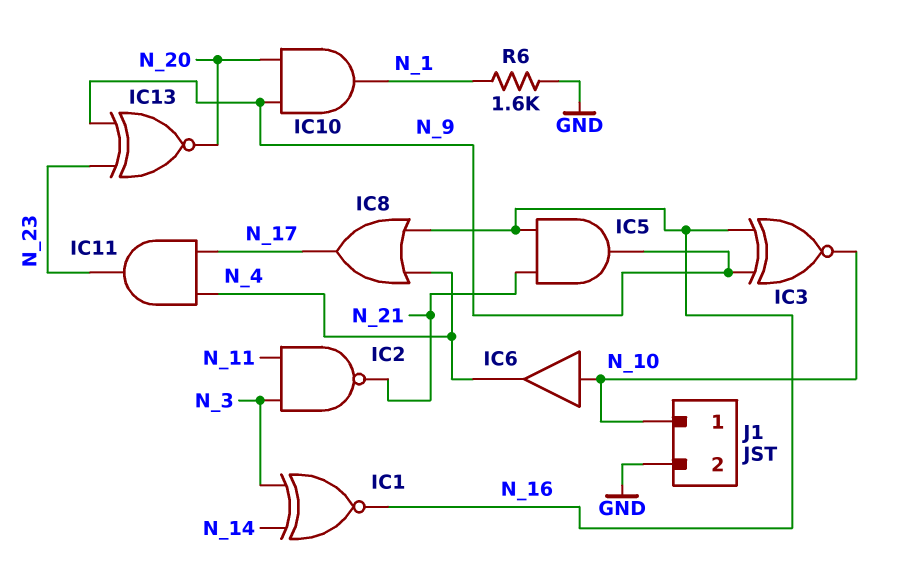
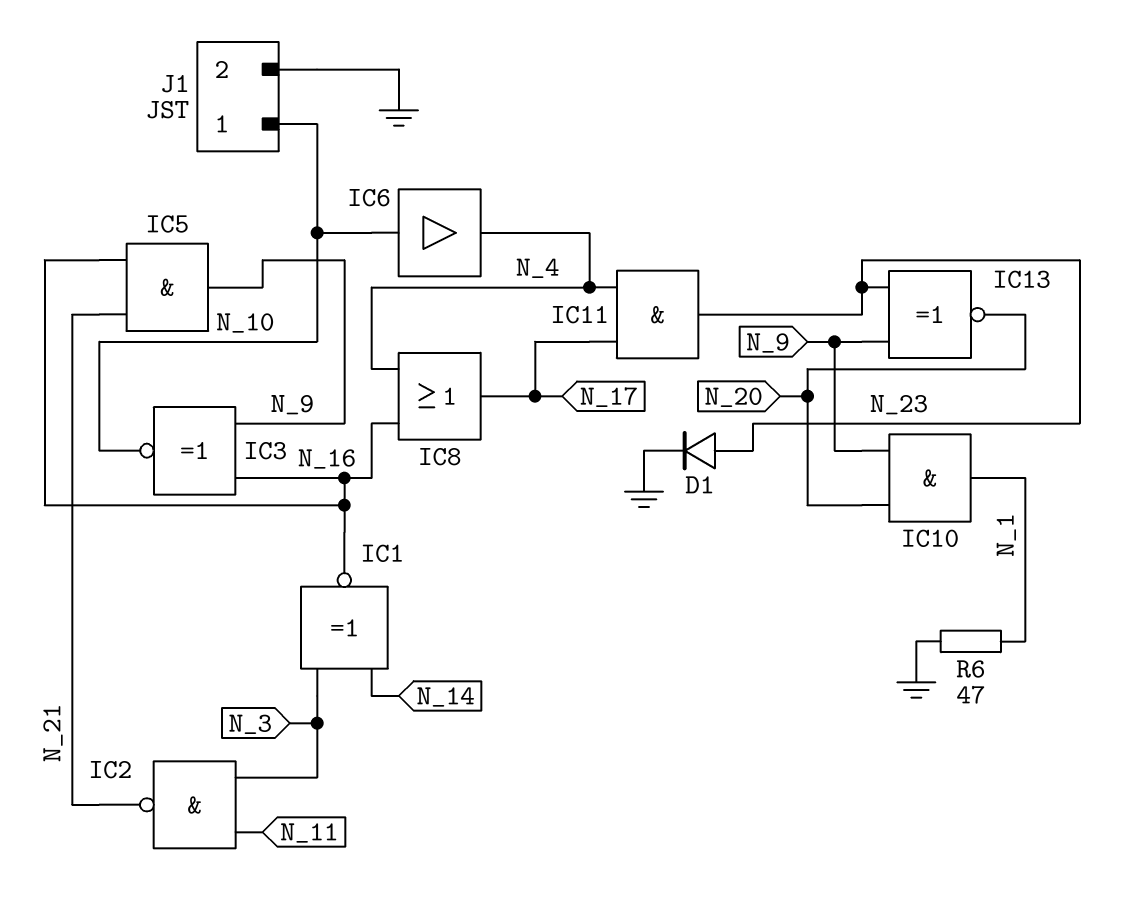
D1: none -> diode (A N_23, K GND)
R6: 1.6k (GND, N_1) -> 47 (GND, N_1)

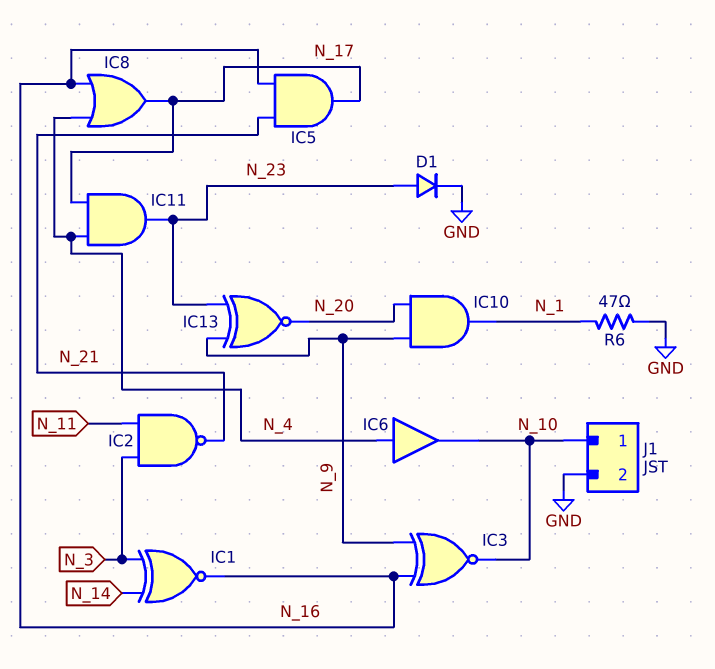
IC5: AND (in N_16, in N_21, out N_9) -> AND (in N_16, in N_21, out N_17)
IC6: buffer (in N_10, out N_4) -> buffer (in N_4, out N_10)

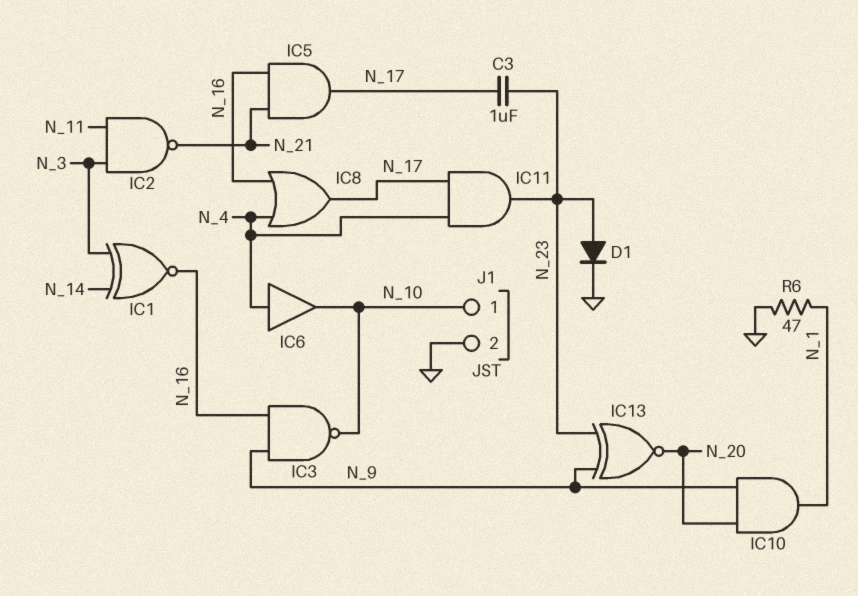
C3: none -> 1uF (N_17, N_23)
IC3: XNOR (in N_9, in N_16, out N_10) -> NAND (in N_9, in N_16, out N_10)

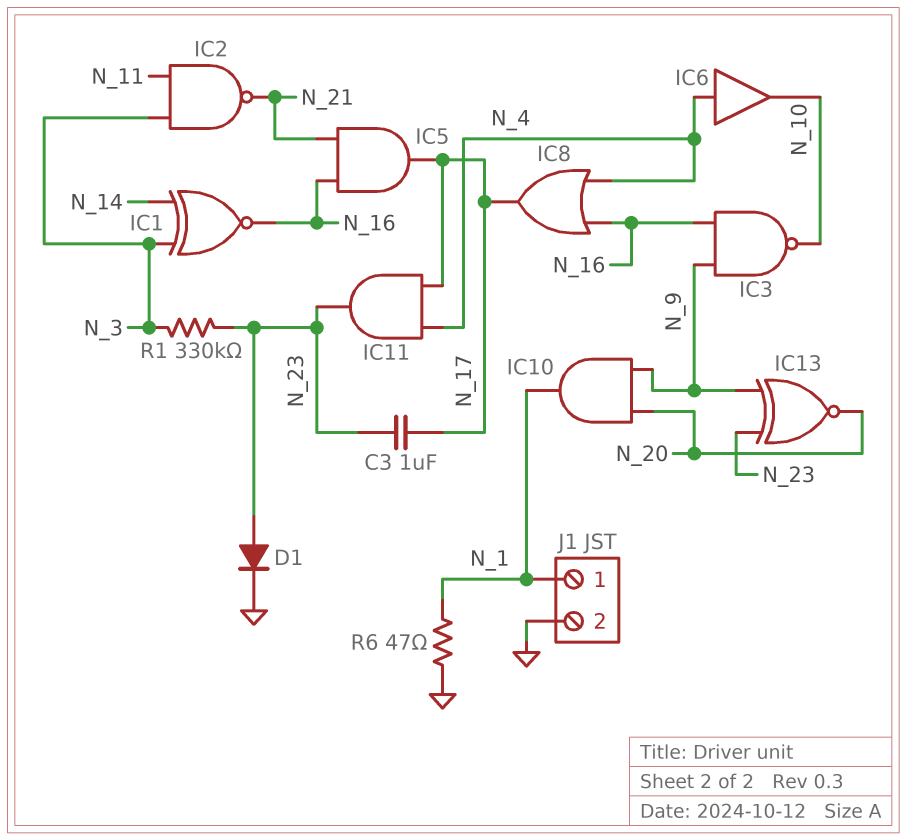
J1 pin 1: N_10 -> N_1
R1: none -> 330k (N_3, N_23)

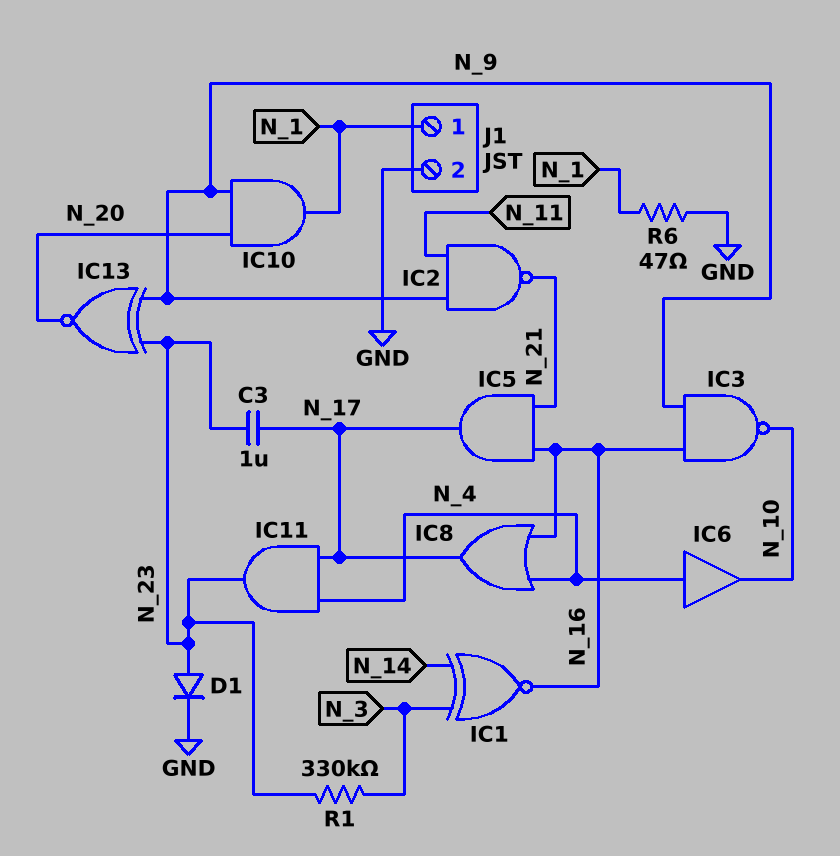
IC2: NAND (in N_3, in N_11, out N_21) -> NAND (in N_9, in N_11, out N_21)

